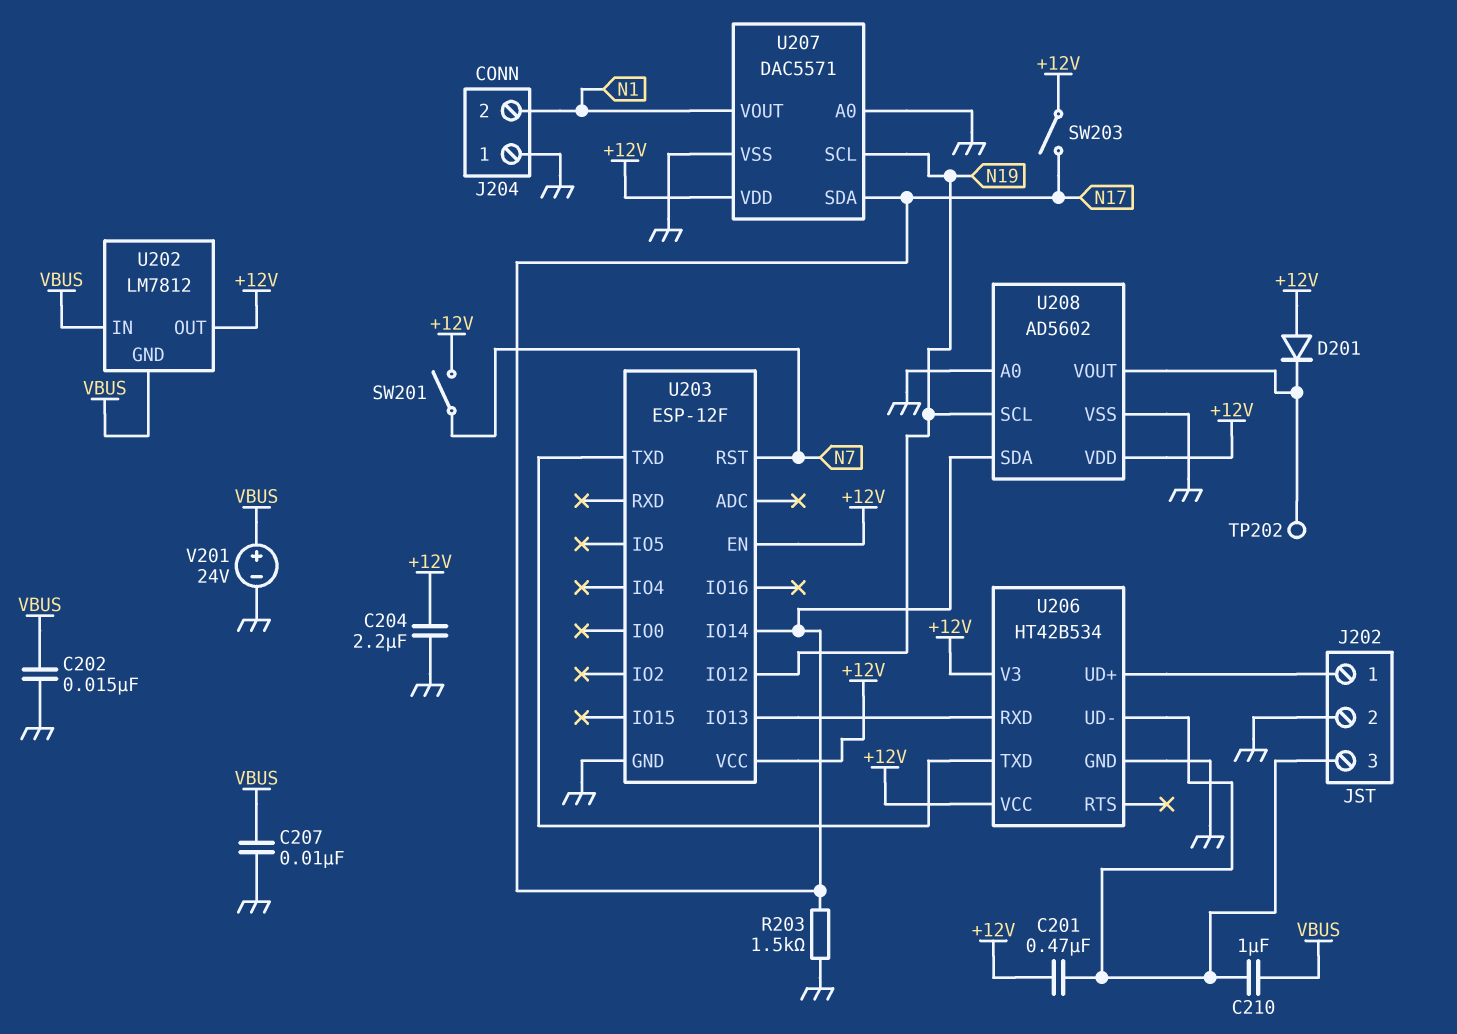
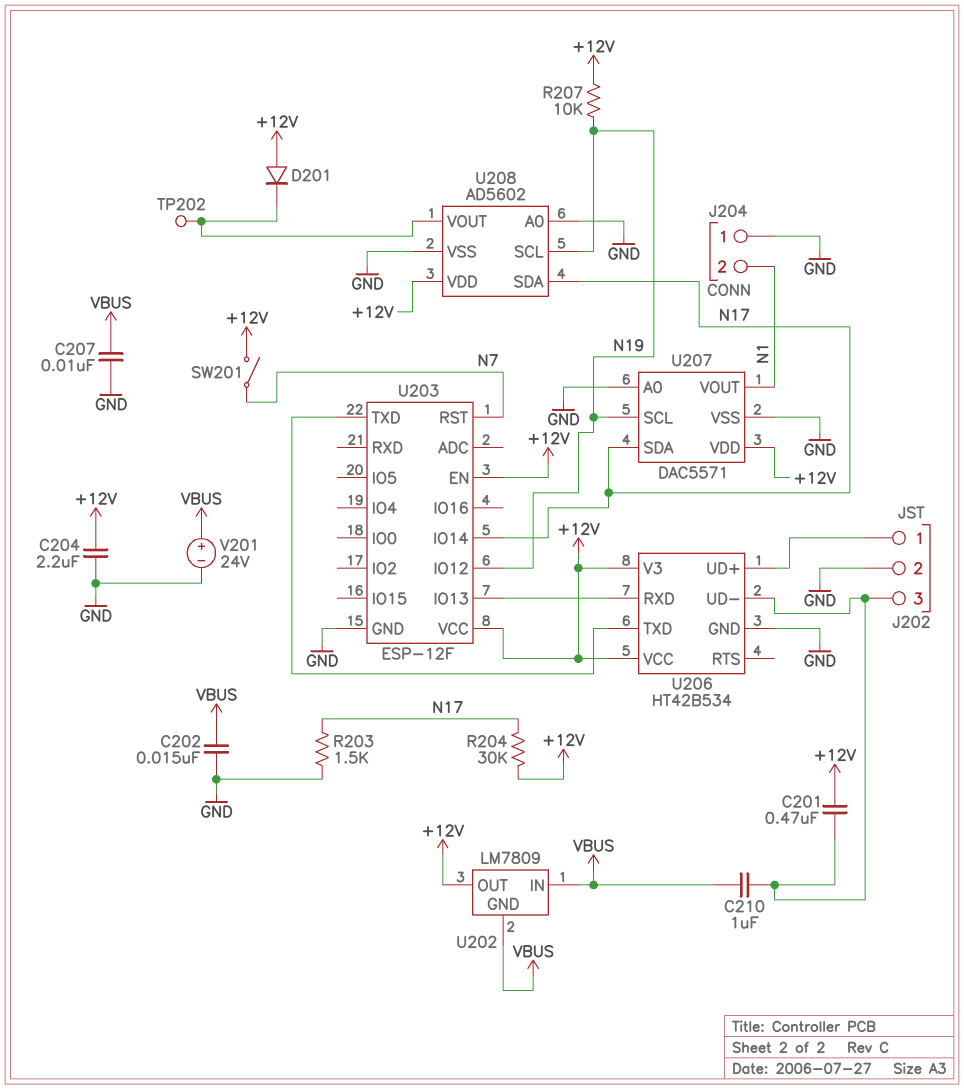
R204: none -> 30k (+12V, N17)
R207: none -> 10k (+12V, N19)
SW203: switch (+12V, N17) -> none
U202: LM7812 -> LM7809

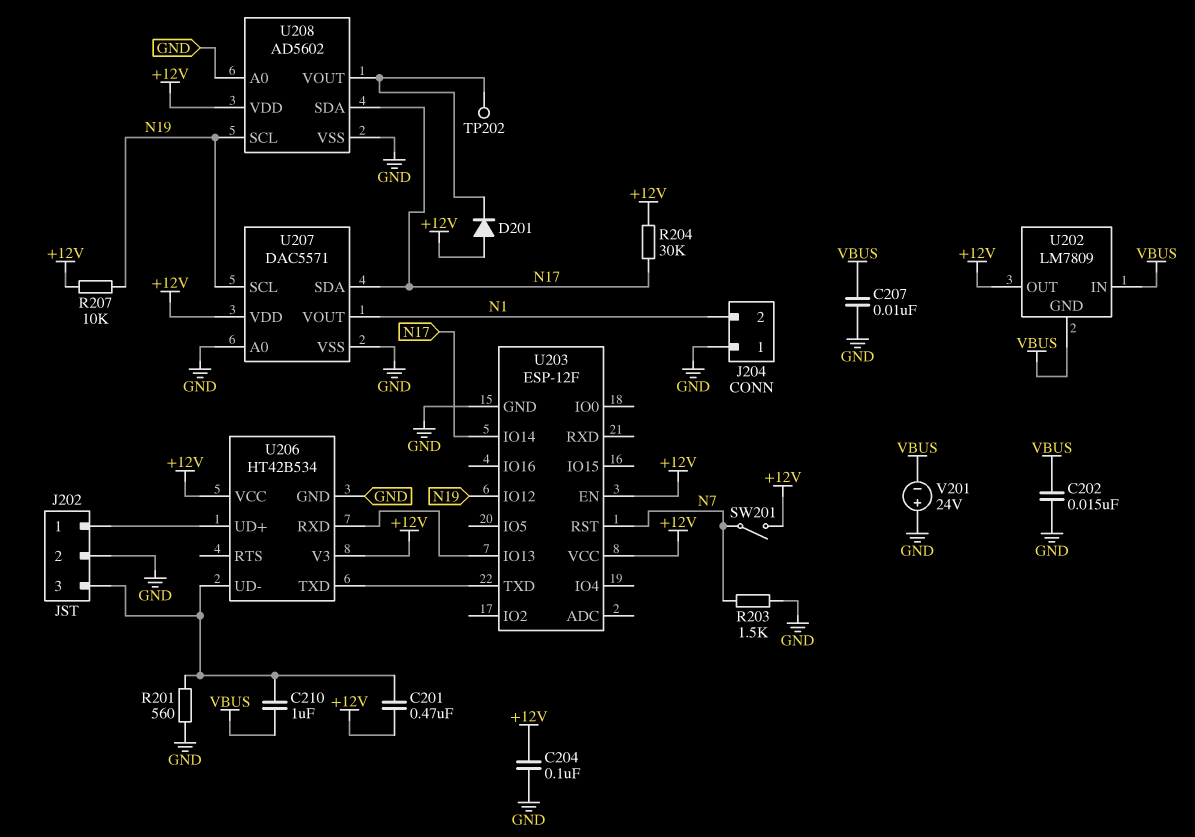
C204: 2.2uF (+12V, GND) -> 100nF (+12V, GND)
R201: none -> 560 (GND, J202/3)
R203: 1.5k (GND, N17) -> 1.5k (GND, N7)
V201: 24V (plus VBUS, minus GND) -> 24V (plus GND, minus VBUS)

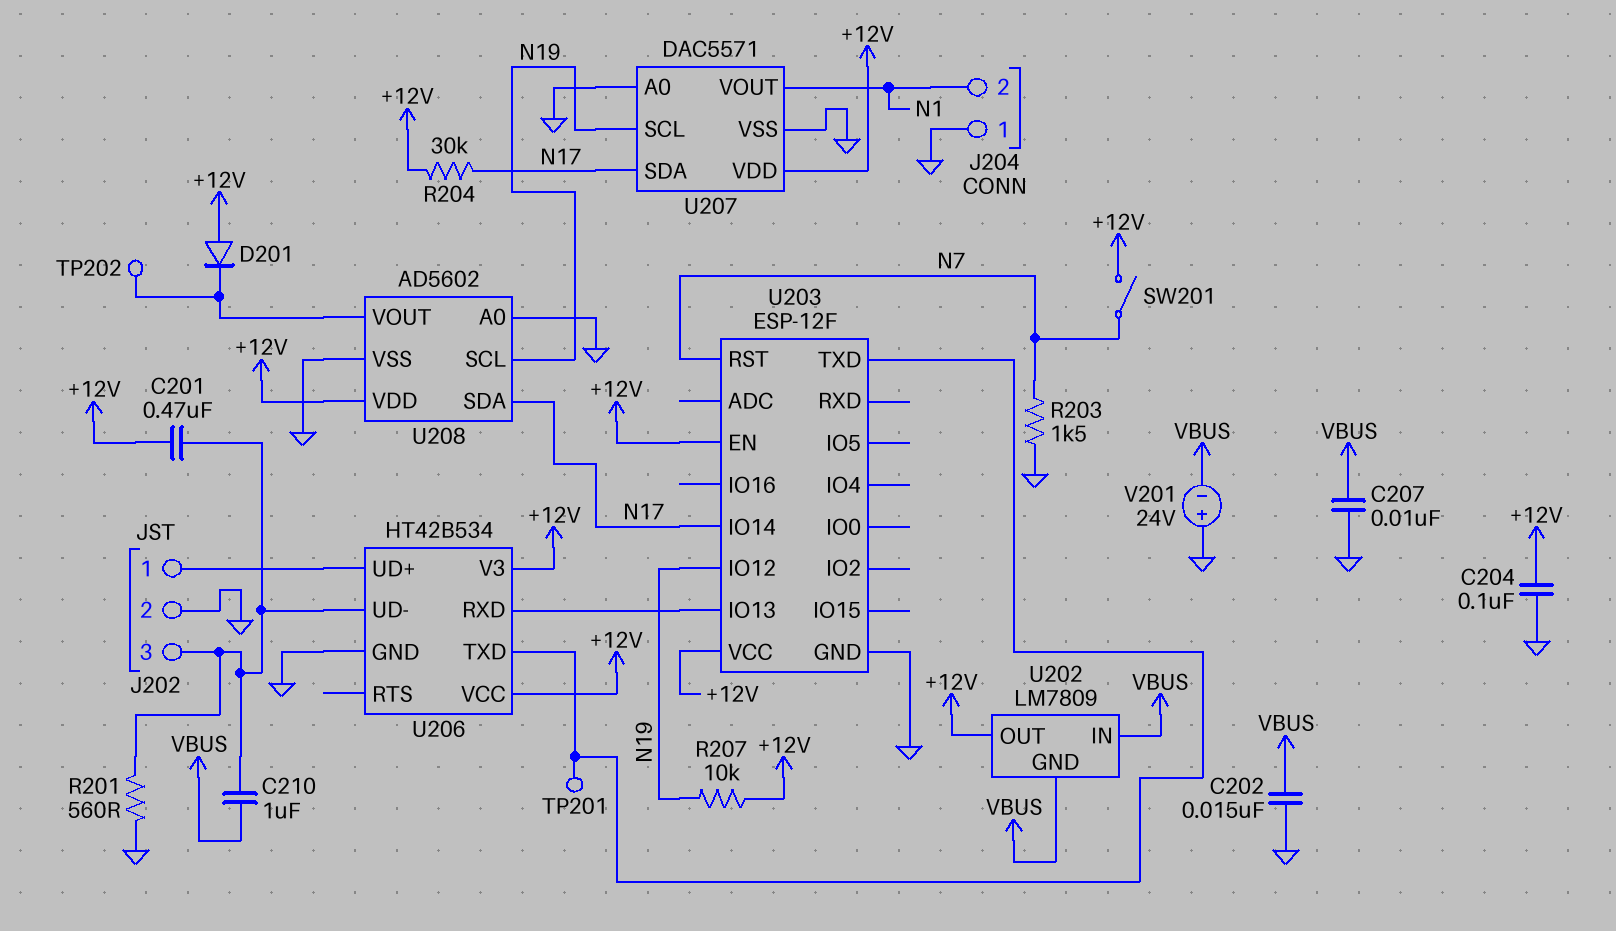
TP201: none -> test point (U203/TXD)

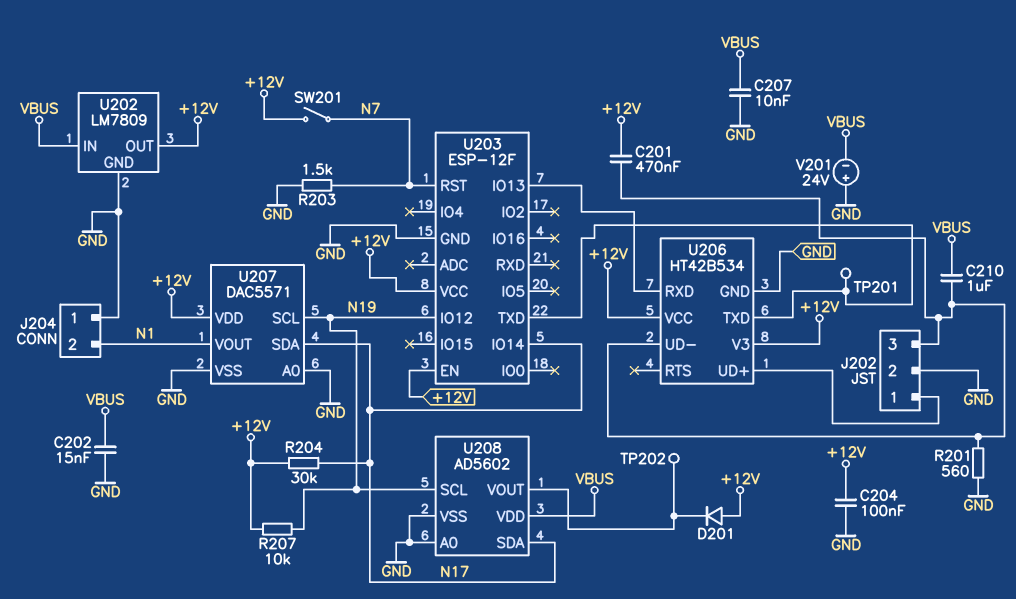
U202 pin GND: VBUS -> GND
U208 pin VDD: +12V -> VBUS

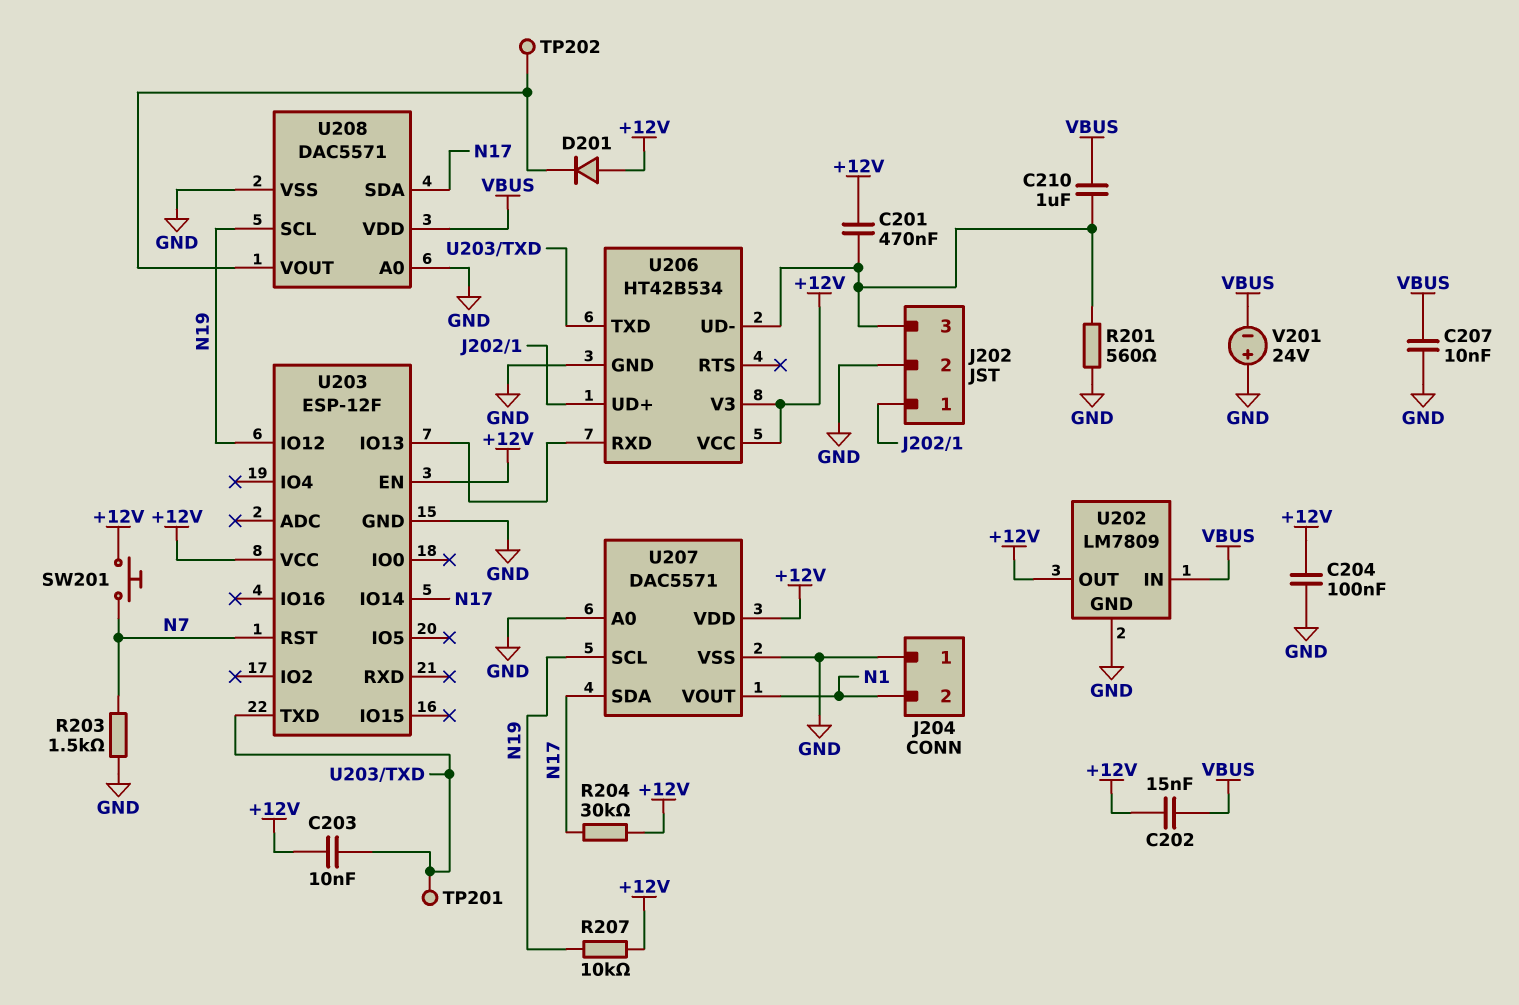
C202: 15nF (GND, VBUS) -> 15nF (+12V, VBUS)
C203: none -> 10nF (+12V, U203/TXD)
SW201: switch (+12V, N7) -> button (+12V, N7)
U208: AD5602 -> DAC5571

